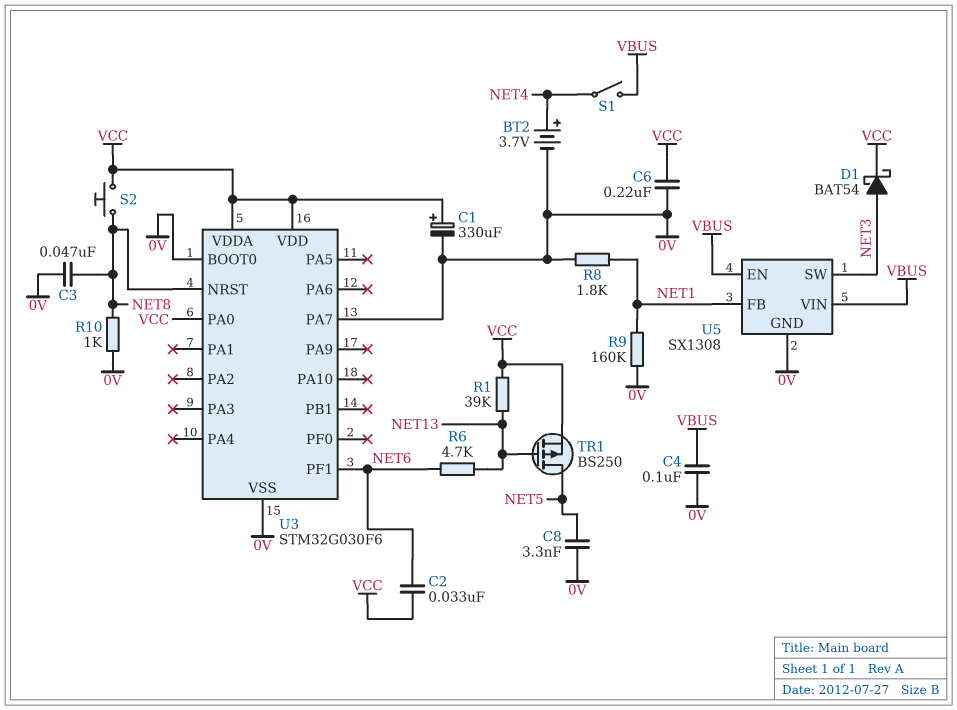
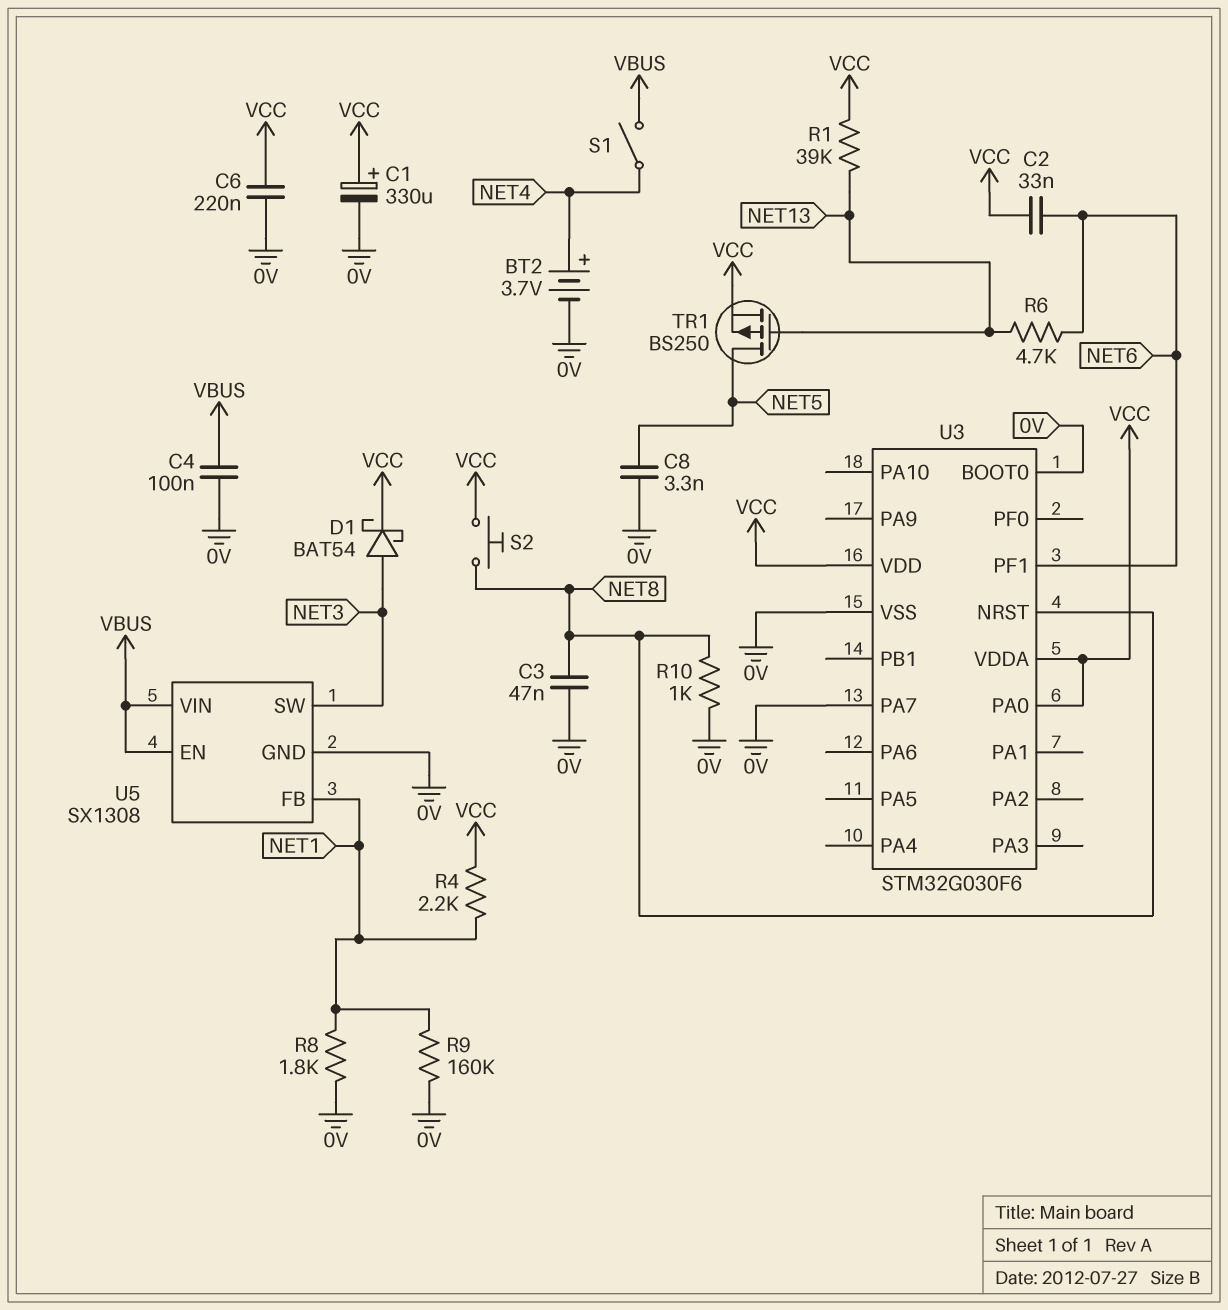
R4: none -> 2.2k (NET1, VCC)

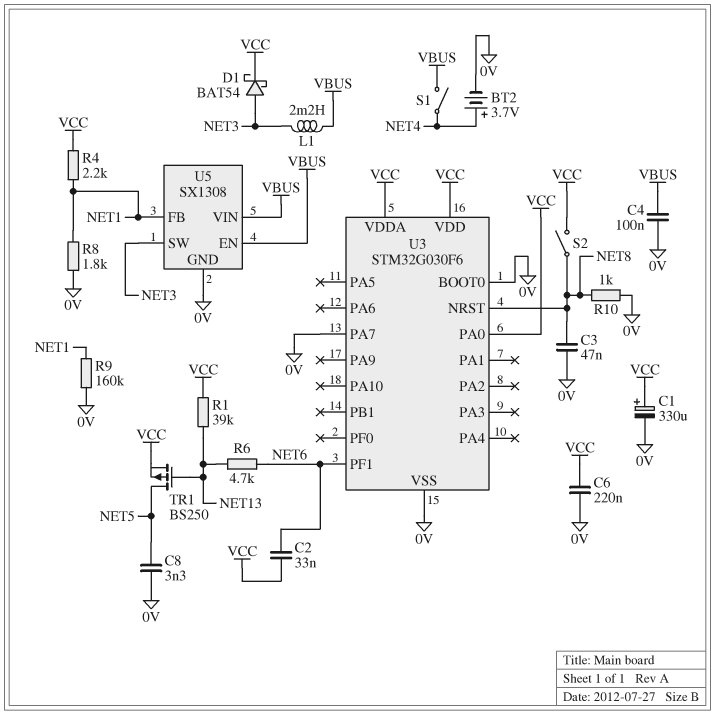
L1: none -> 2.2mH (NET3, VBUS)
S2: button (NET8, VCC) -> switch (NET8, VCC)

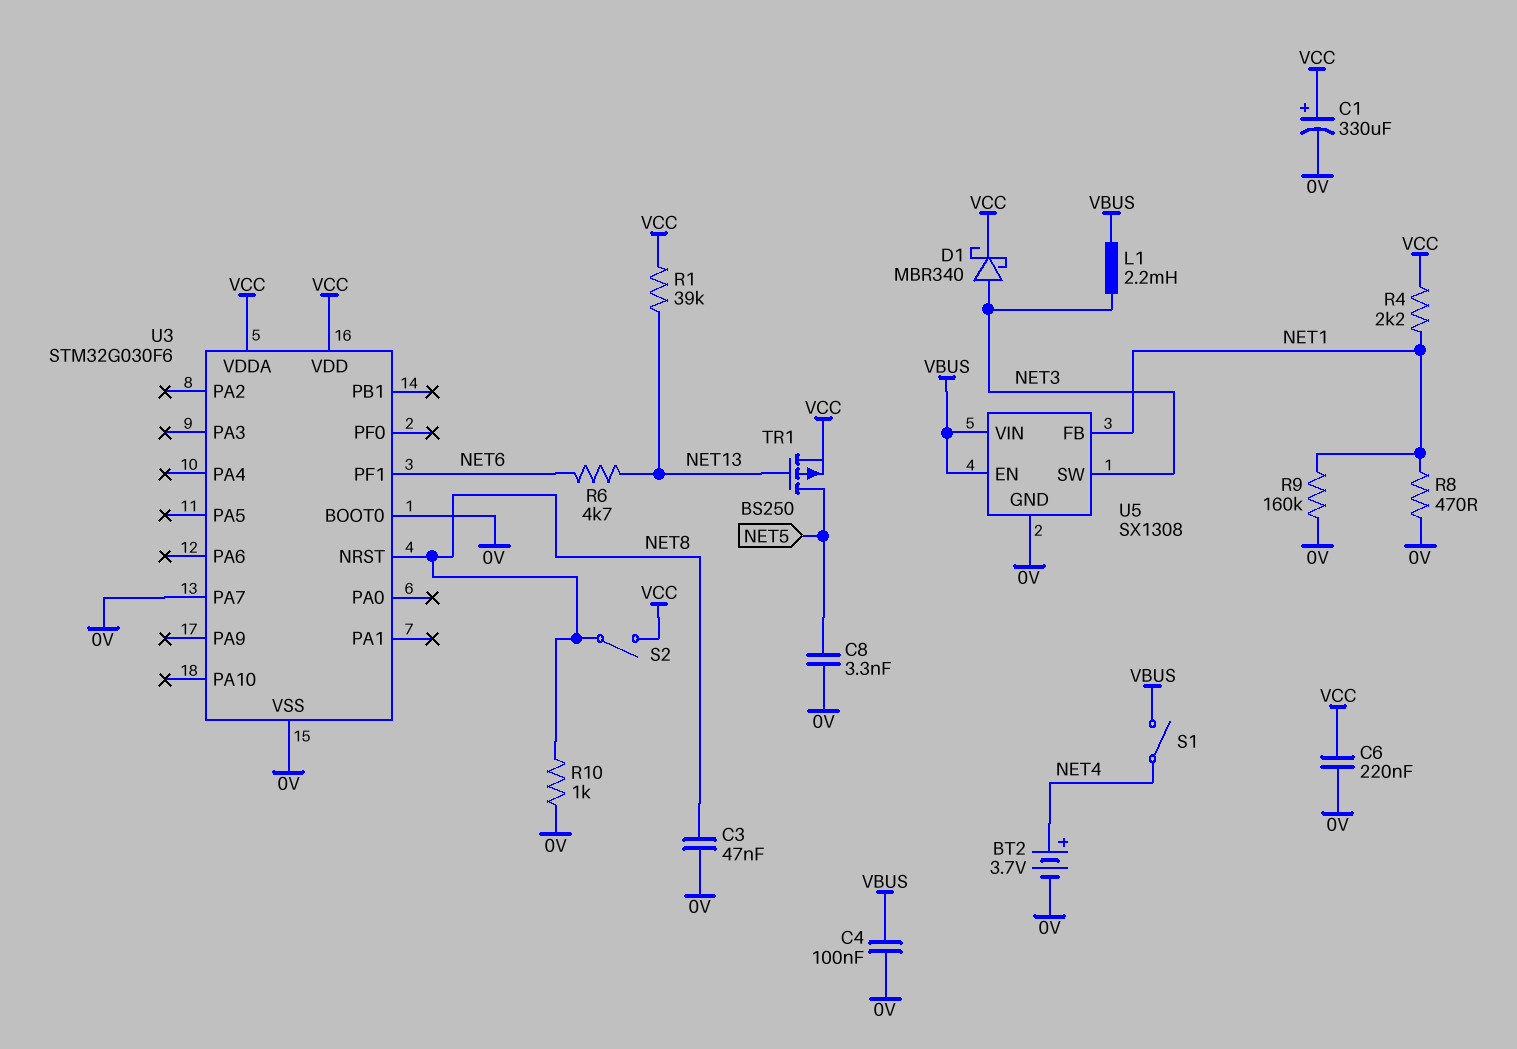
C2: 33nF (NET6, VCC) -> none
D1: schottky BAT54 (A NET3, K VCC) -> schottky MBR340 (A NET3, K VCC)
R8: 1.8k (0V, NET1) -> 470 (0V, NET1)
U3 pin PA0: VCC -> none

